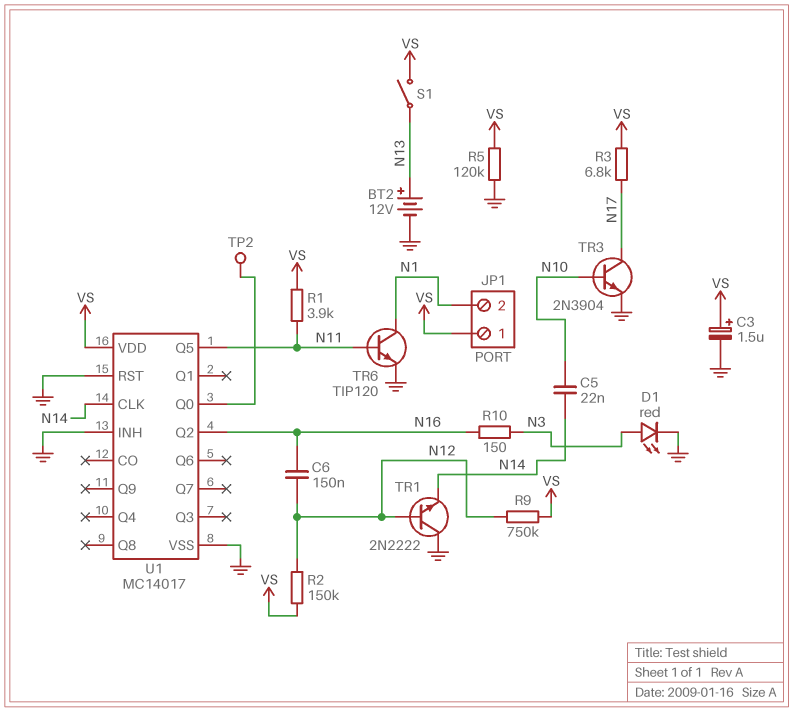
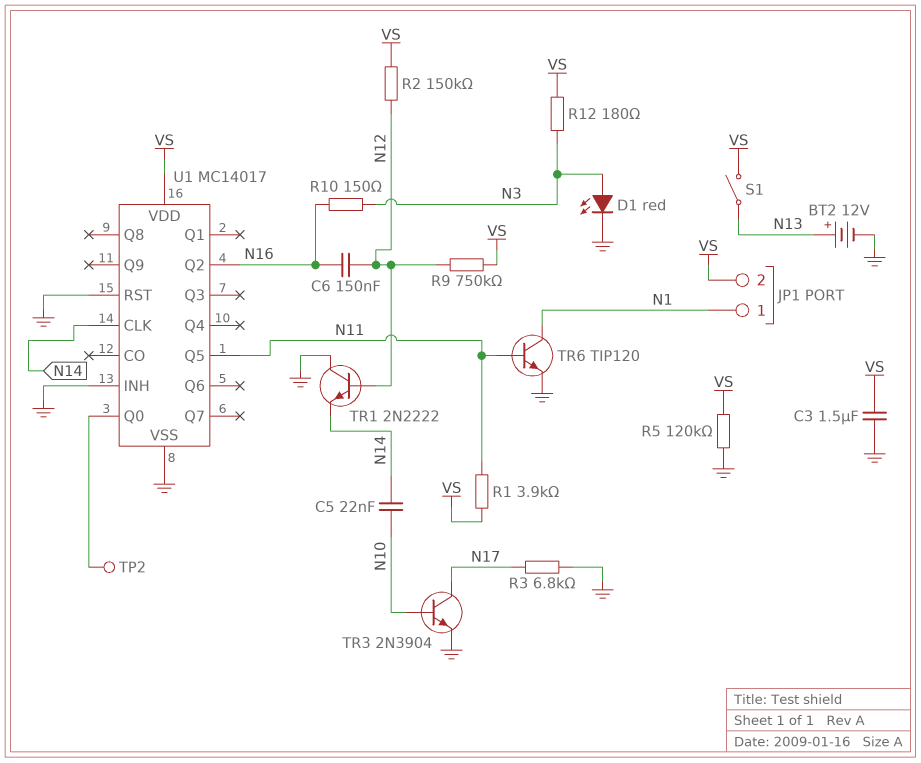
C3: 1.5uF (plus VS, minus GND) -> 1.5uF (GND, VS)
JP1 pin 1: VS -> N1
JP1 pin 2: N1 -> VS
R3: 6.8k (N17, VS) -> 6.8k (GND, N17)
R12: none -> 180 (N3, VS)

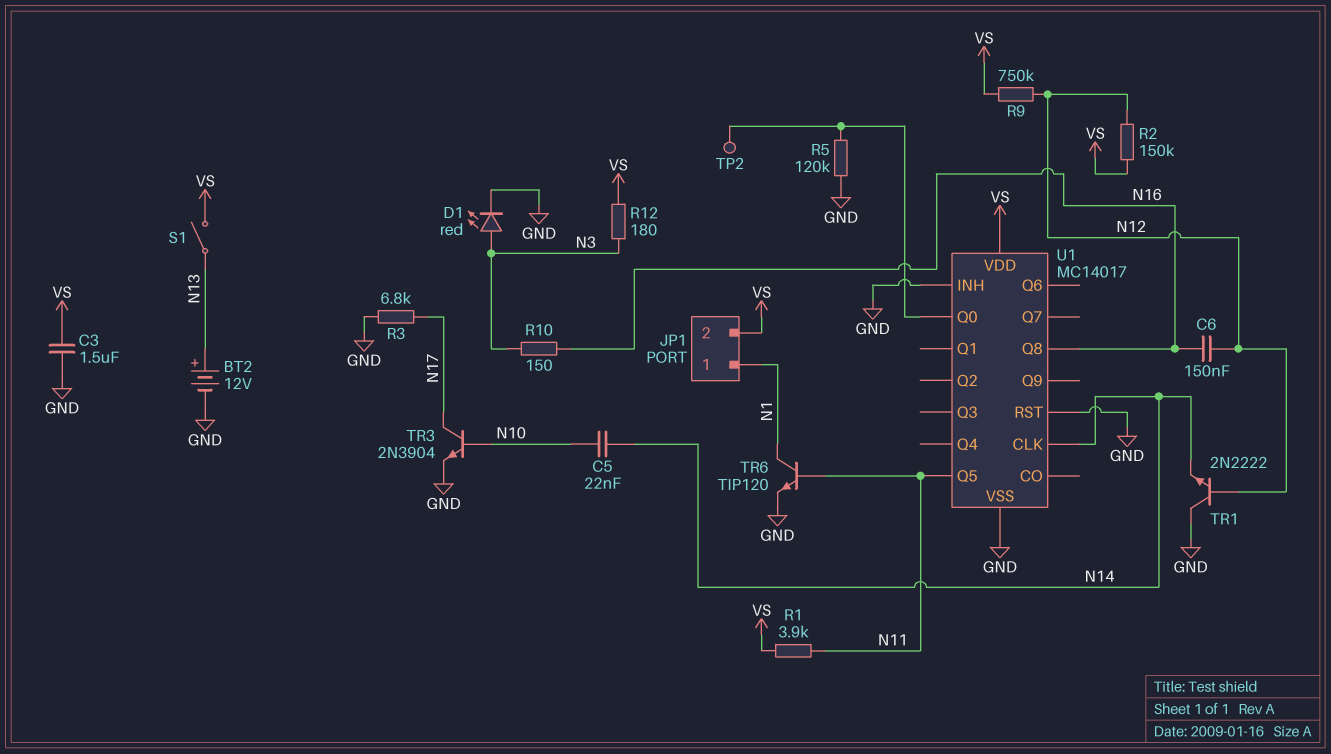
R5: 120k (GND, VS) -> 120k (GND, U1/Q0)
U1 pin Q2: N16 -> none
U1 pin Q8: none -> N16

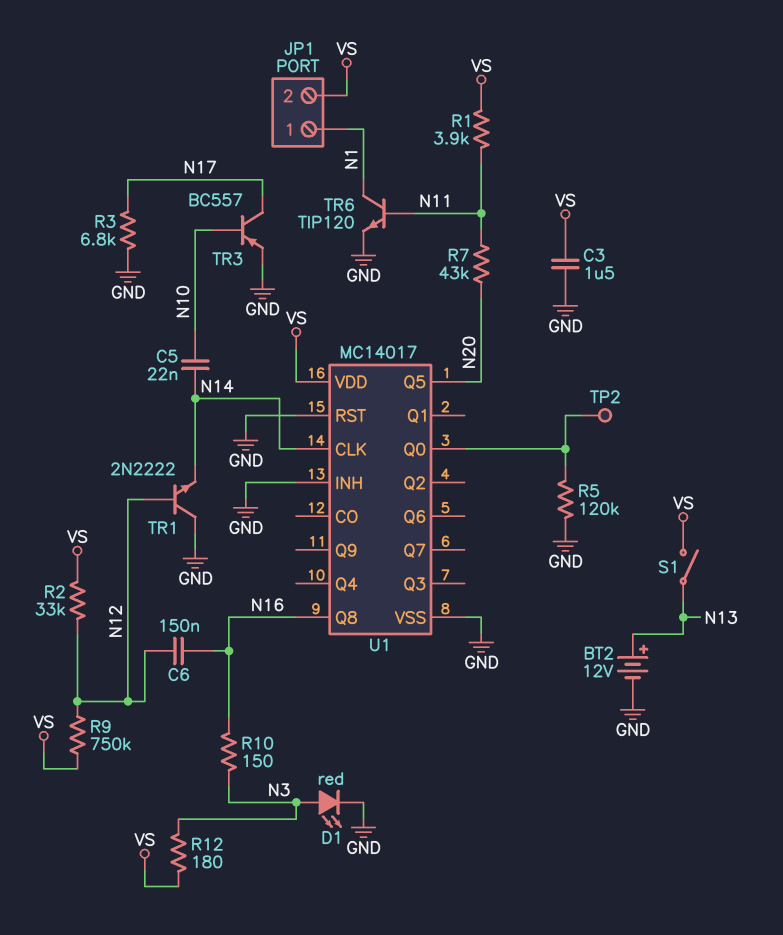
R2: 150k (N12, VS) -> 33k (N12, VS)
R7: none -> 43k (N11, N20)
TR3: NPN 2N3904 (B N10, C N17, E GND) -> PNP BC557 (B N10, C N17, E GND)
U1 pin Q5: N11 -> N20

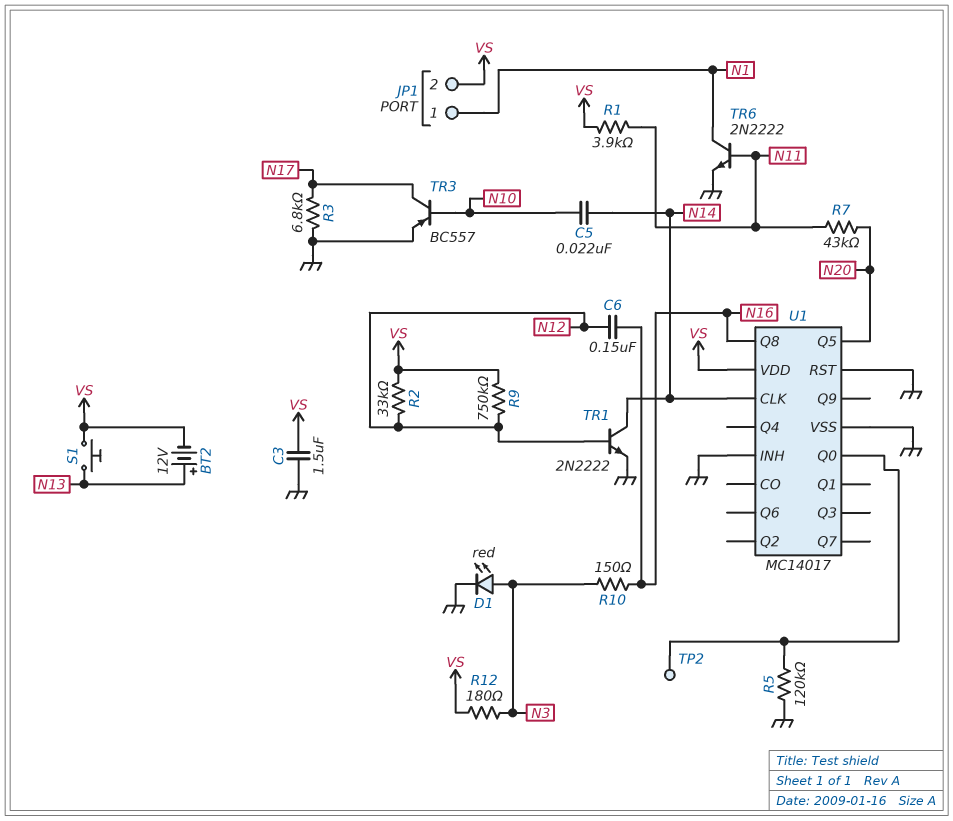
BT2: 12V (plus N13, minus GND) -> 12V (plus N13, minus VS)
S1: switch (N13, VS) -> button (N13, VS)
TR1: NPN 2N2222 (B N12, C GND, E N14) -> NPN 2N2222 (B N12, C N14, E GND)
TR6: NPN TIP120 (B N11, C N1, E GND) -> NPN 2N2222 (B N11, C N1, E GND)

